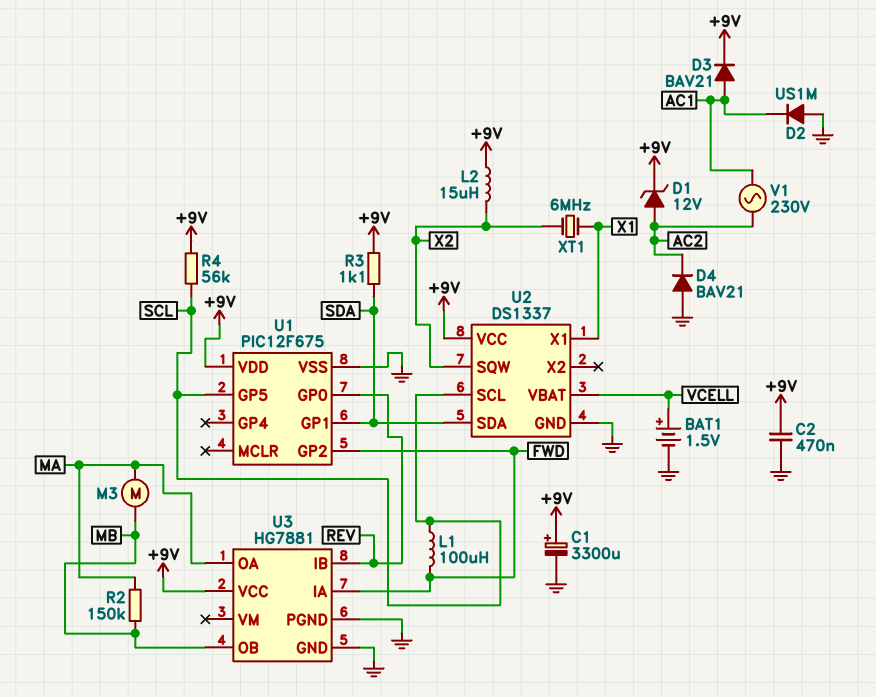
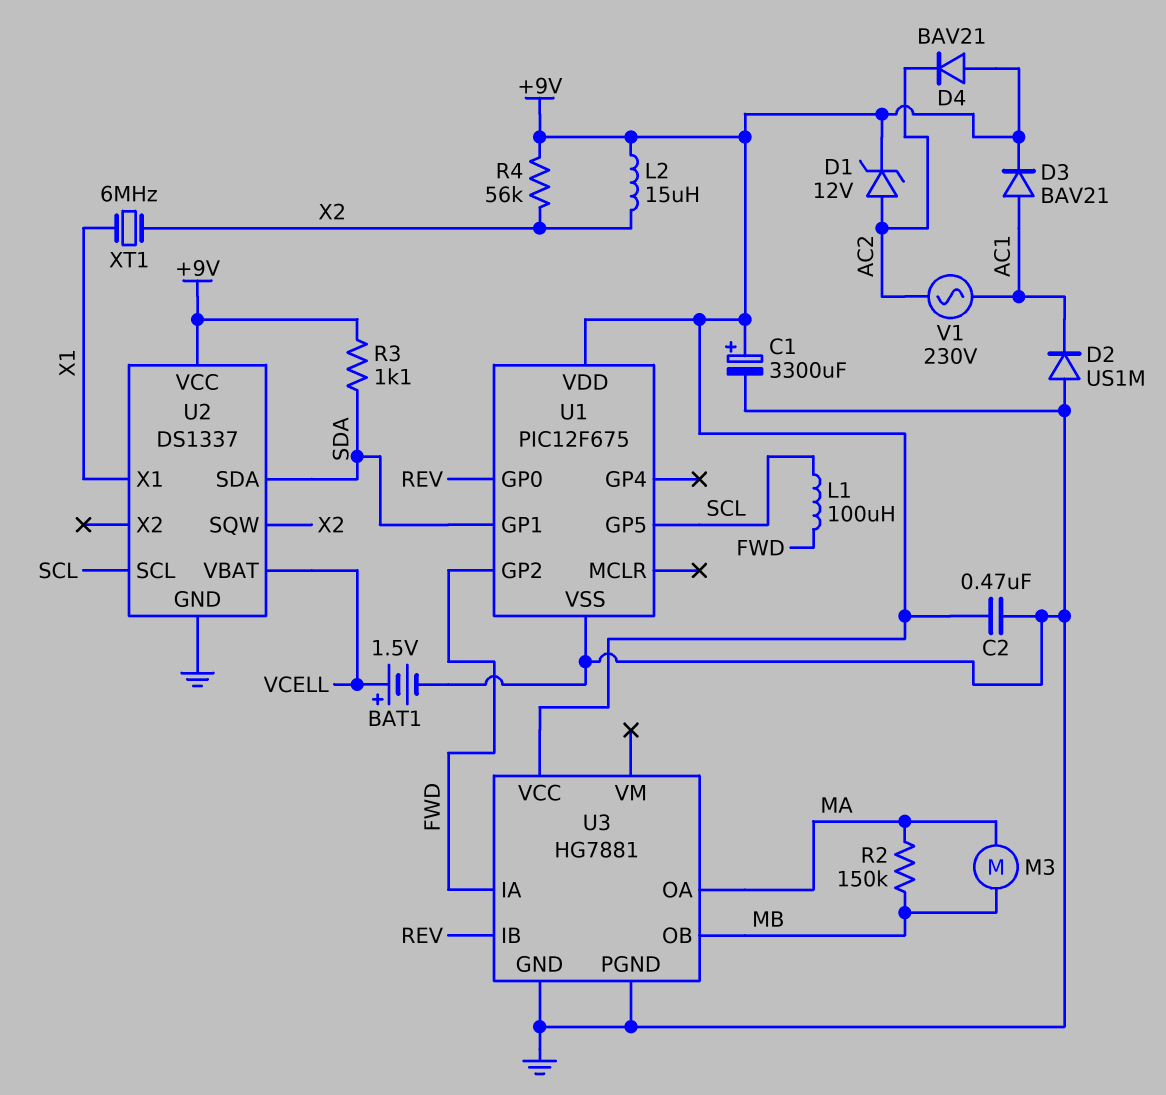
D4: diode BAV21 (A GND, K AC2) -> diode BAV21 (A +9V, K AC2)
R4: 56k (+9V, SCL) -> 56k (+9V, X2)

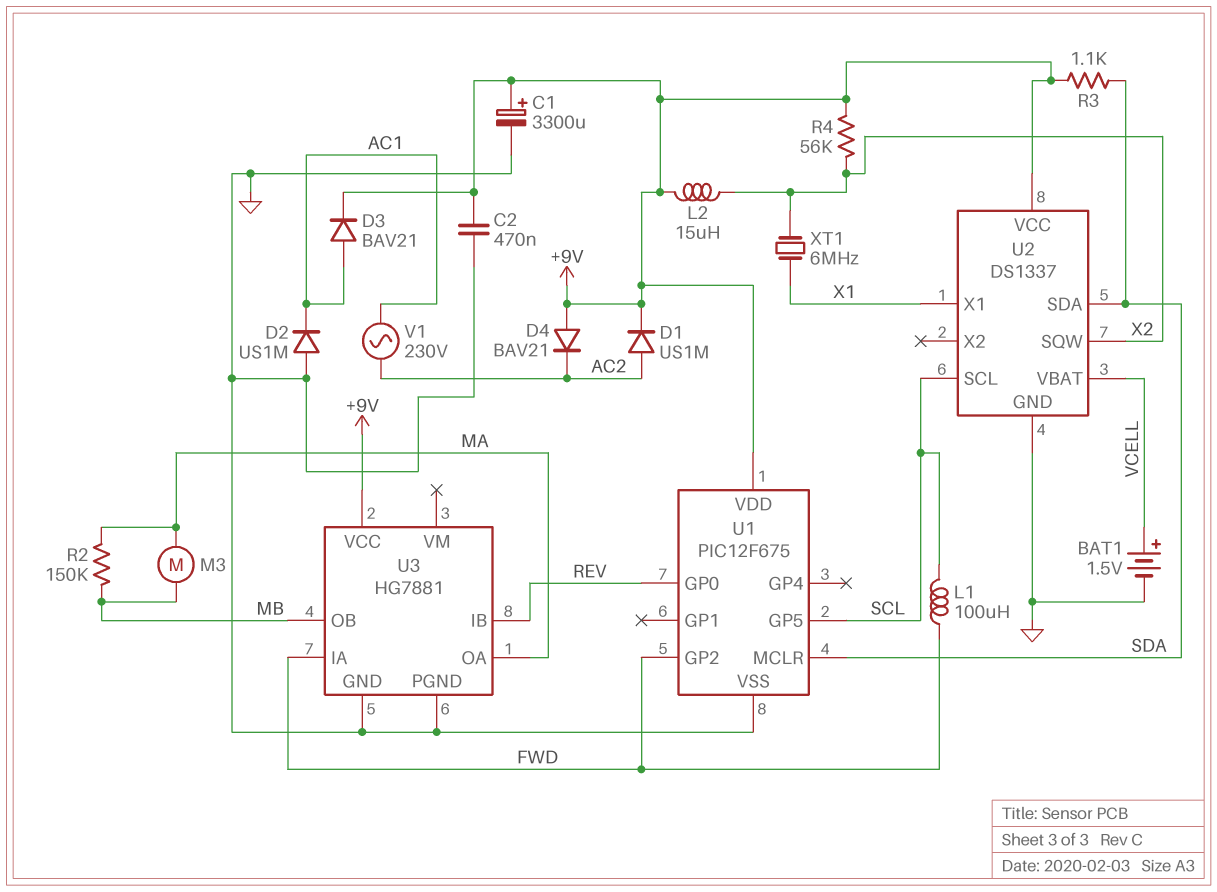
D1: zener 12V (A AC2, K +9V) -> diode US1M (A AC2, K +9V)
U1 pin GP1: SDA -> none
U1 pin MCLR: none -> SDA

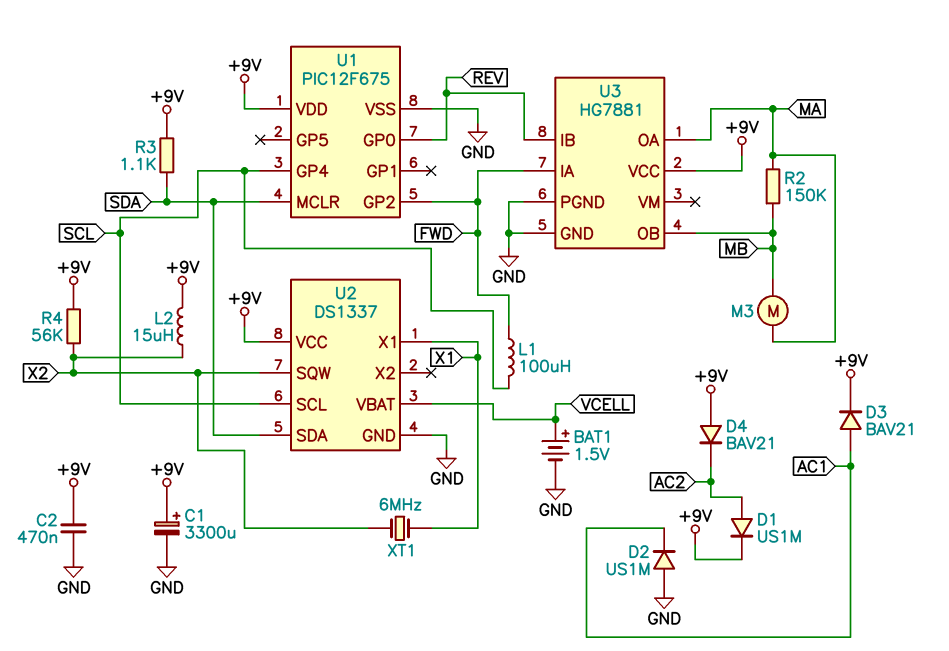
U1 pin GP4: none -> SCL
U1 pin GP5: SCL -> none
V1: AC 230V (AC1, AC2) -> none

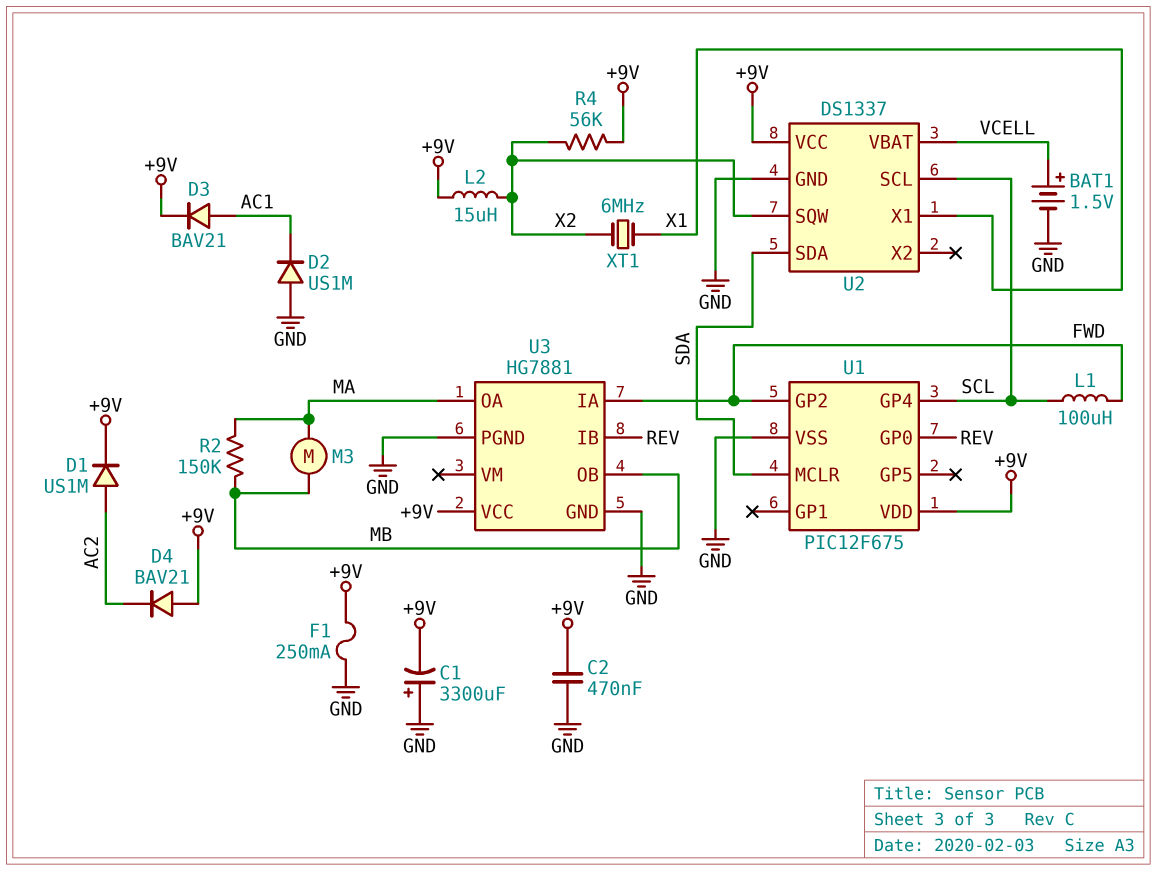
C1: 3300uF (plus +9V, minus GND) -> 3300uF (plus GND, minus +9V)
F1: none -> 250mA (+9V, GND)
R3: 1.1k (+9V, SDA) -> none

